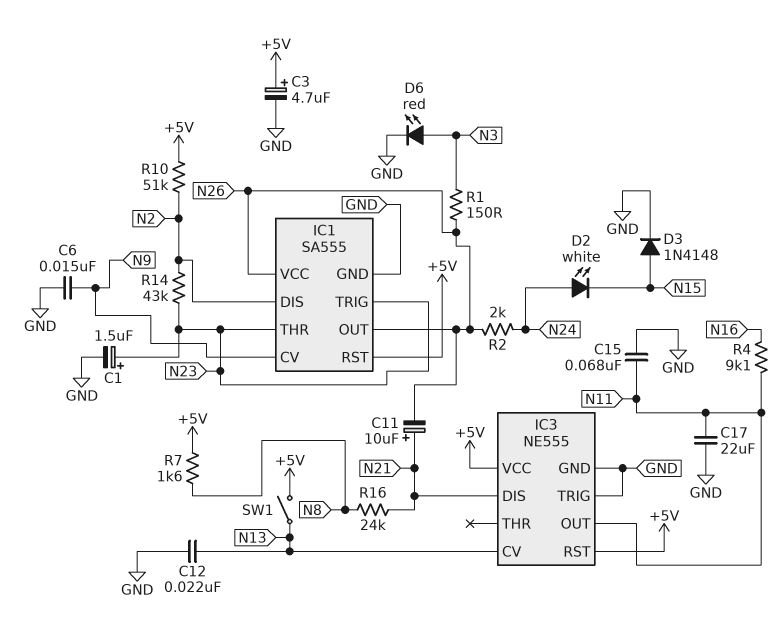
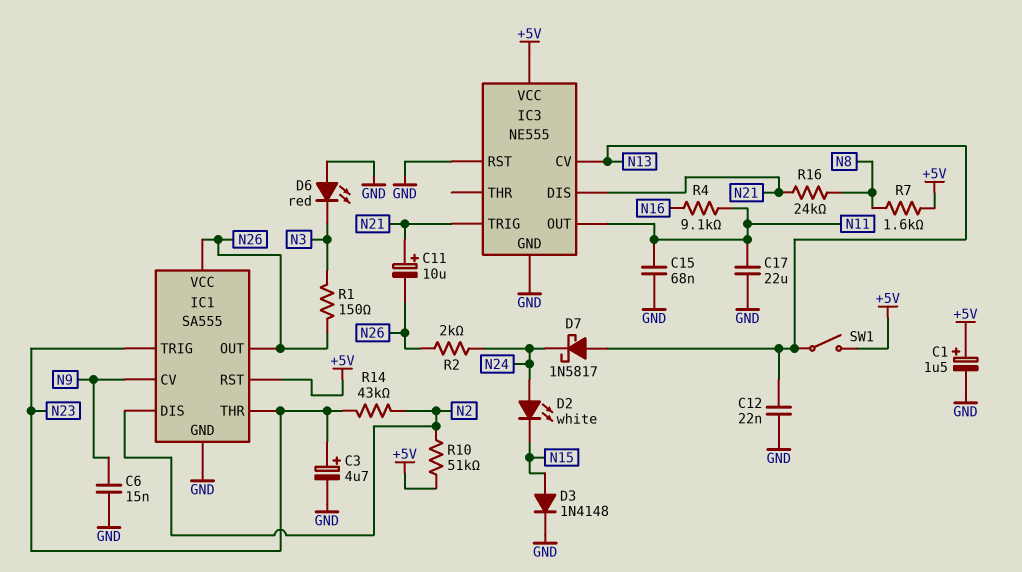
C1: 1.5uF (plus N23, minus GND) -> 1.5uF (plus +5V, minus GND)
C3: 4.7uF (plus +5V, minus GND) -> 4.7uF (plus N23, minus GND)
D6: LED red (A N3, K GND) -> LED red (A GND, K N3)
D7: none -> schottky 1N5817 (A N13, K N24)
IC3 pin RST: +5V -> GND
IC3 pin TRIG: GND -> N21

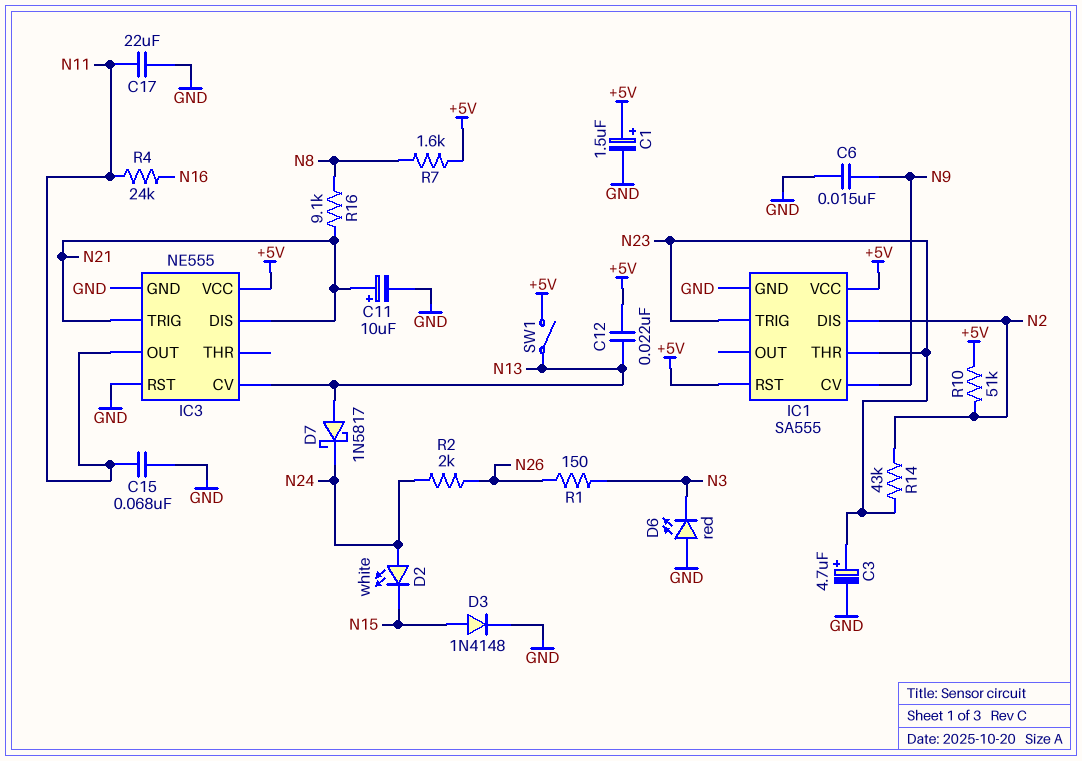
C11: 10uF (plus N21, minus N26) -> 10uF (plus N21, minus GND)
C12: 22nF (GND, N13) -> 22nF (+5V, N13)
IC1 pin OUT: N26 -> none
IC1 pin VCC: N26 -> +5V
R4: 9.1k (N11, N16) -> 24k (N11, N16)
R16: 24k (N8, N21) -> 9.1k (N8, N21)

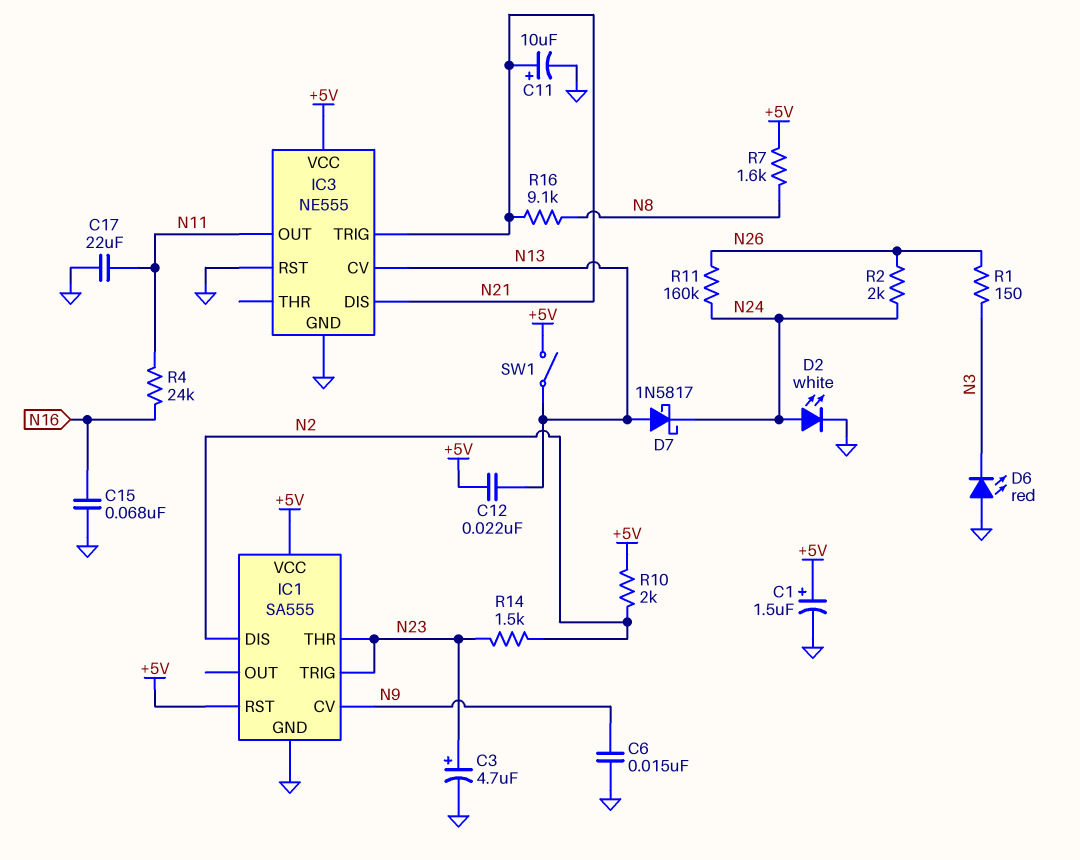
C15: 68nF (GND, N11) -> 68nF (GND, N16)
D2: LED white (A N24, K N15) -> LED white (A N24, K GND)
D3: diode 1N4148 (A N15, K GND) -> none
R10: 51k (+5V, N2) -> 2k (+5V, N2)
R11: none -> 160k (N24, N26)
R14: 43k (N2, N23) -> 1.5k (N2, N23)

